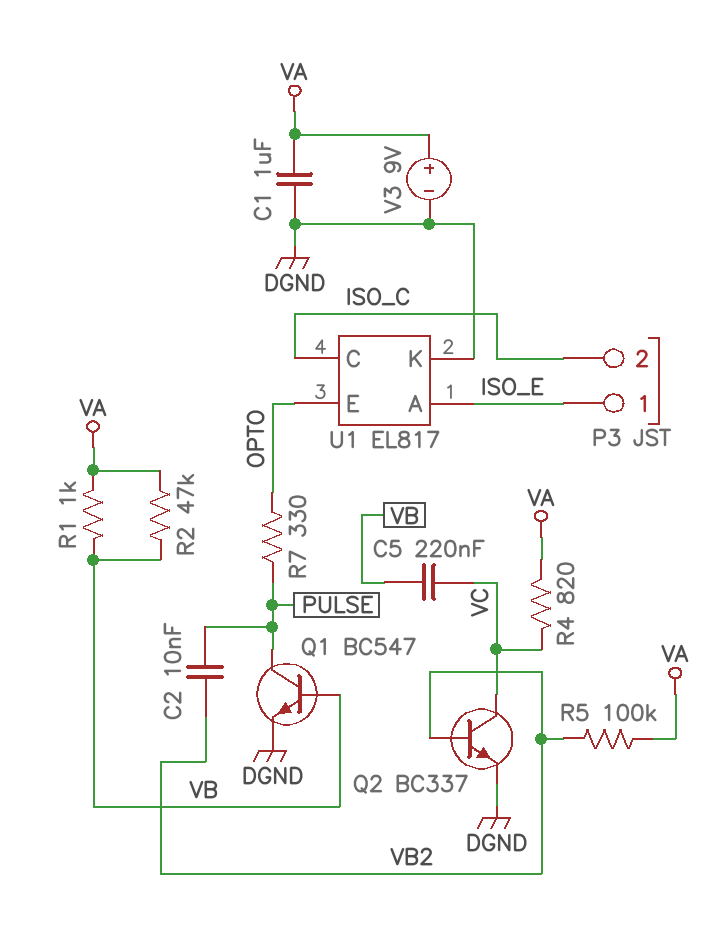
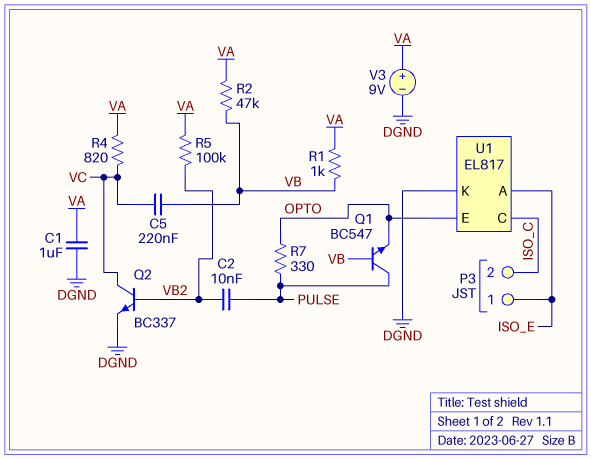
Q1: NPN BC547 (B VB, C PULSE, E DGND) -> NPN BC547 (B VB, C PULSE, E OPTO)

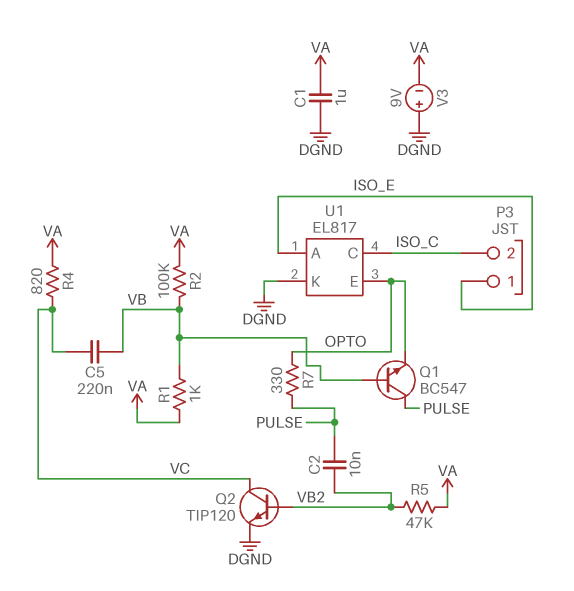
Q2: NPN BC337 (B VB2, C VC, E DGND) -> NPN TIP120 (B VB2, C VC, E DGND)
R2: 47k (VA, VB) -> 100k (VA, VB)
R5: 100k (VA, VB2) -> 47k (VA, VB2)
V3: 9V (plus VA, minus DGND) -> 9V (plus DGND, minus VA)

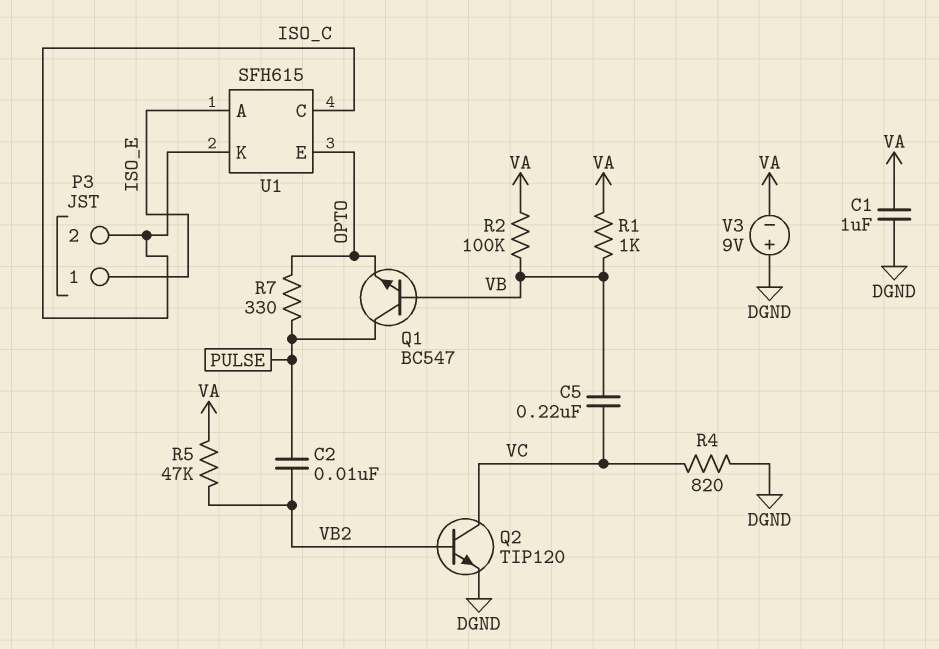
R4: 820 (VA, VC) -> 820 (DGND, VC)
U1: EL817 -> SFH615
U1 pin K: DGND -> ISO_C

